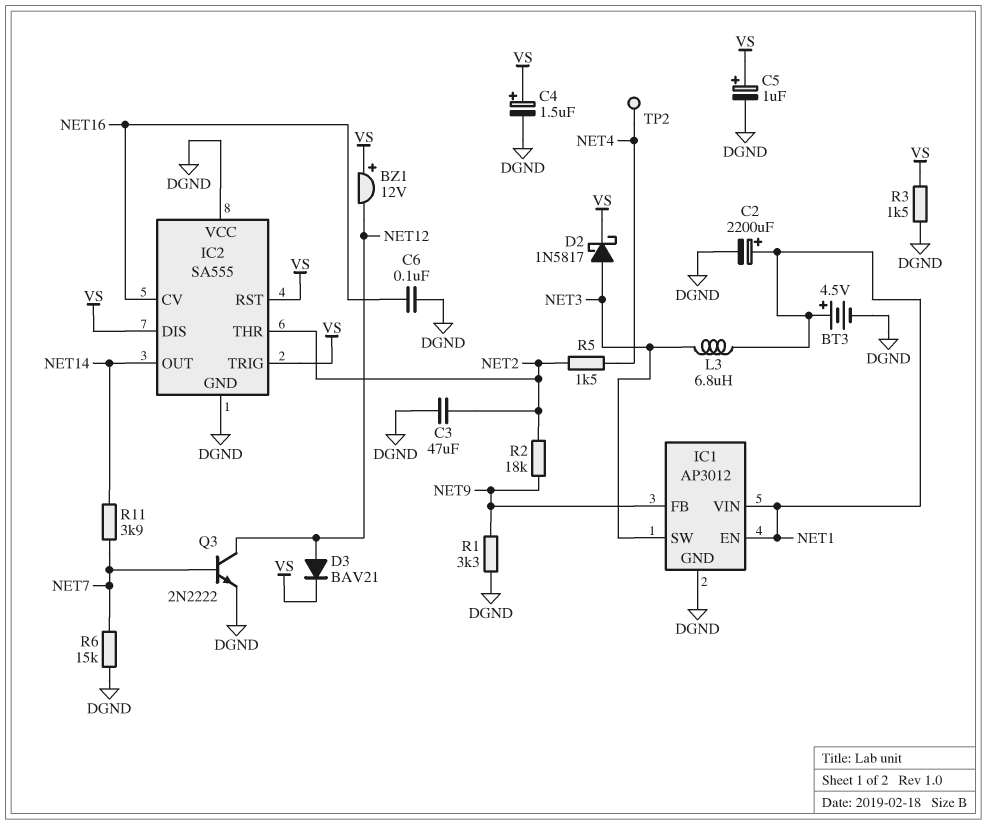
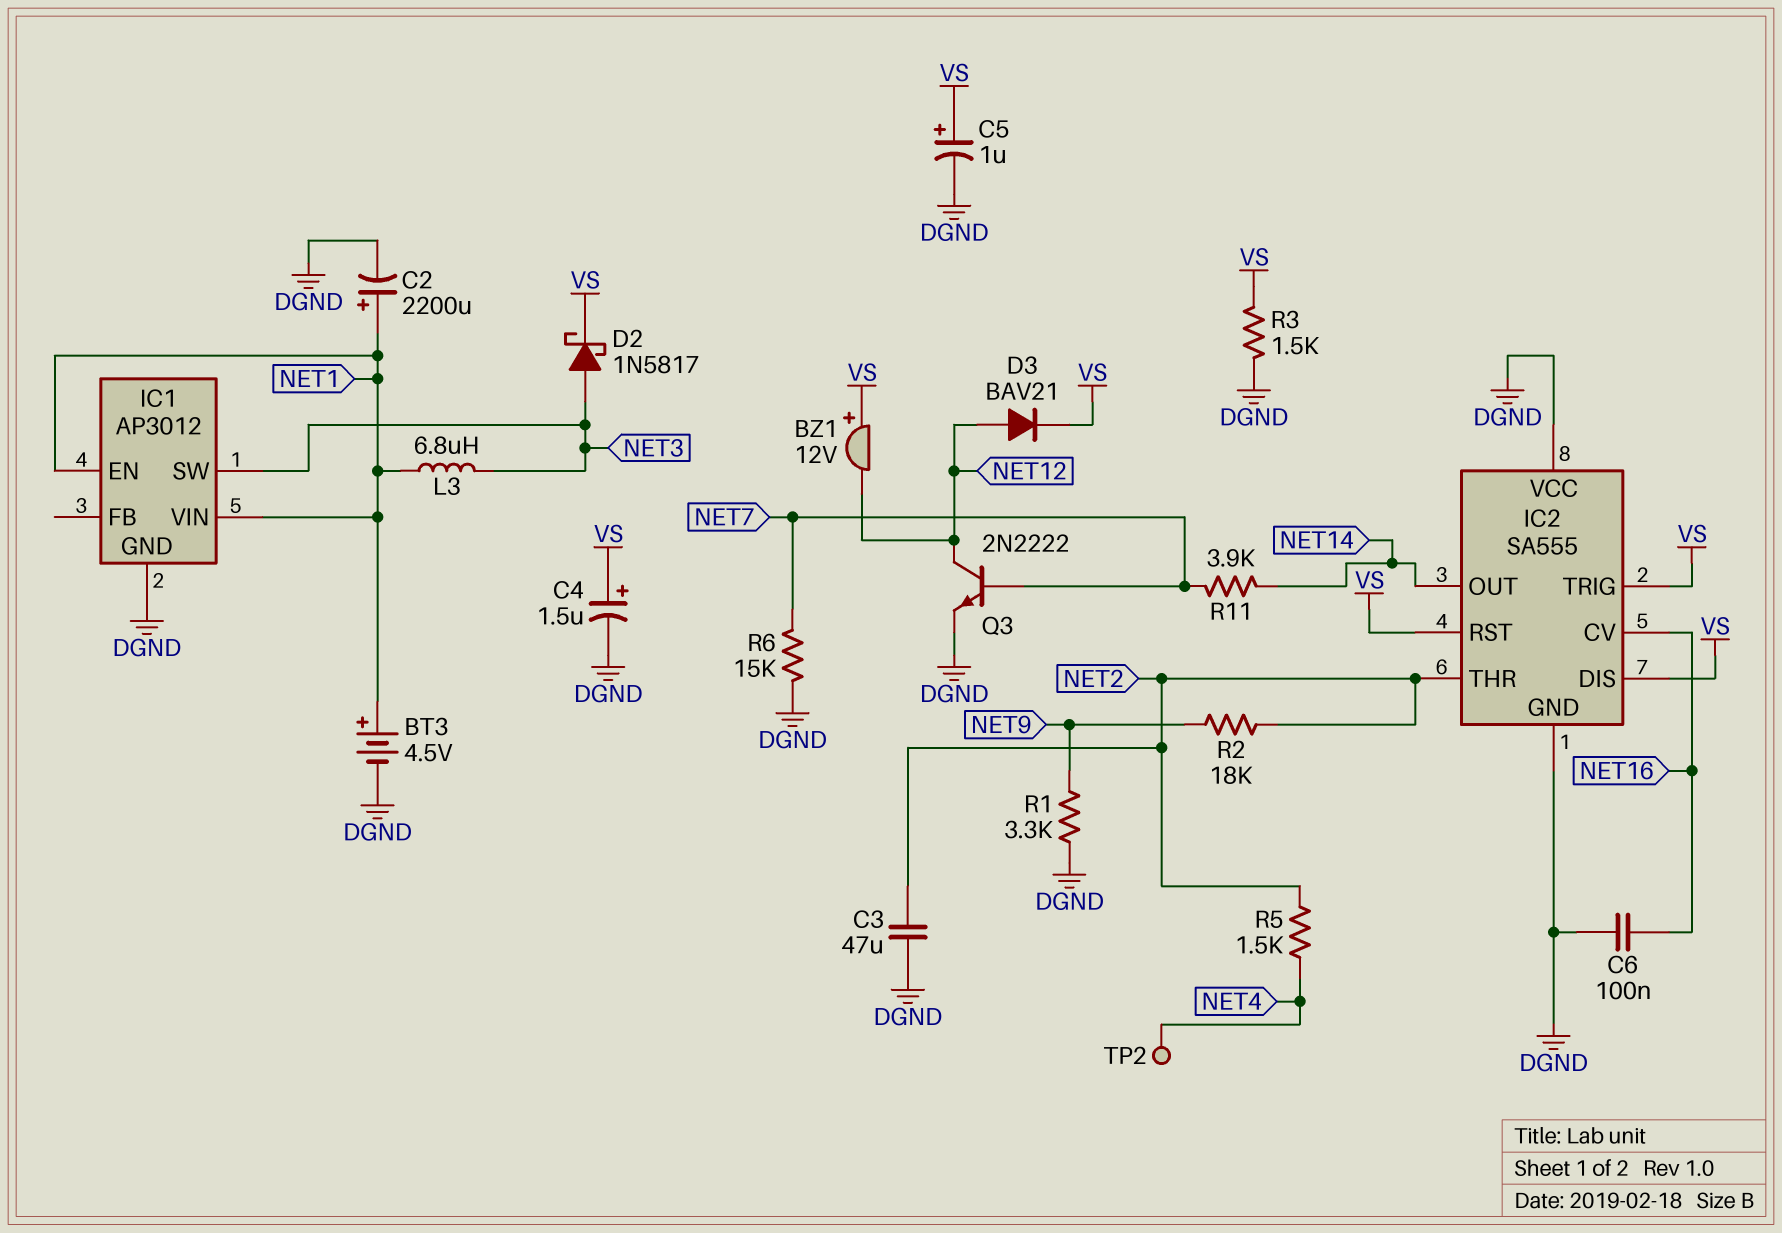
IC1 pin FB: NET9 -> none

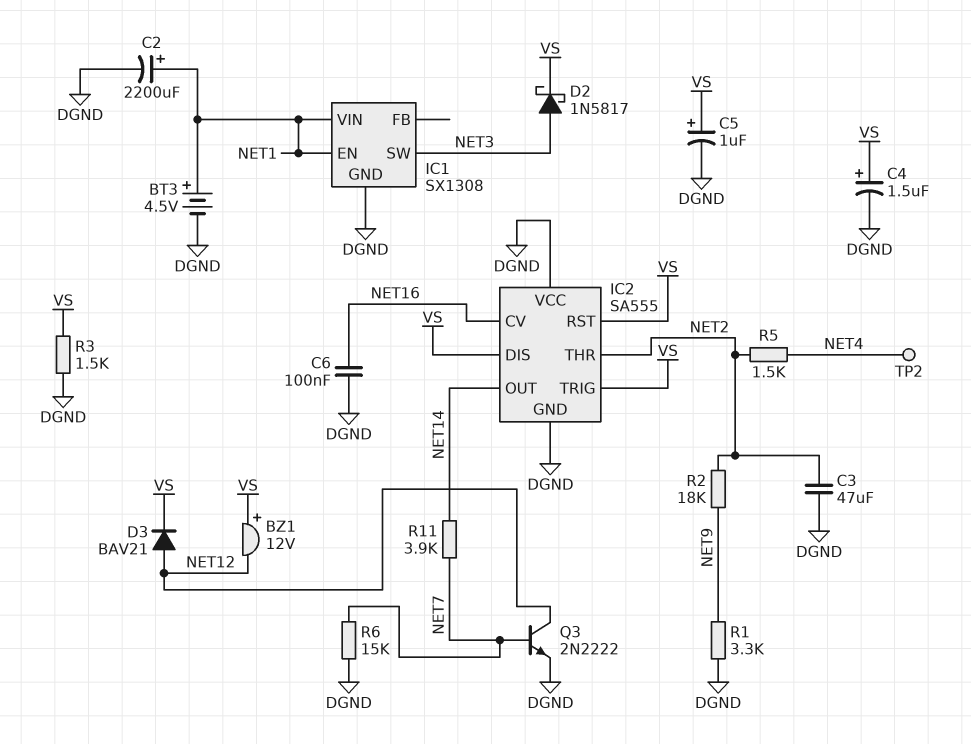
IC1: AP3012 -> SX1308
L3: 6.8uH (NET1, NET3) -> none

